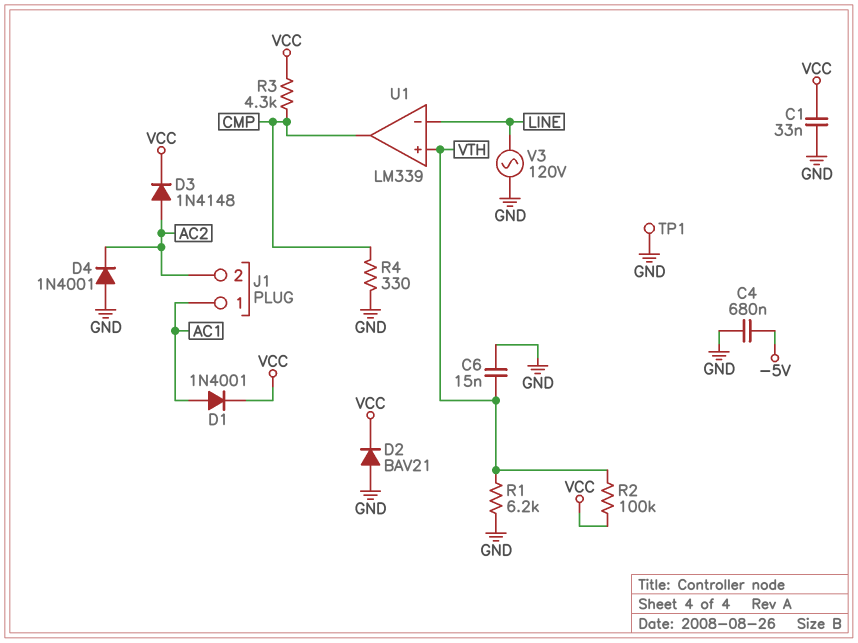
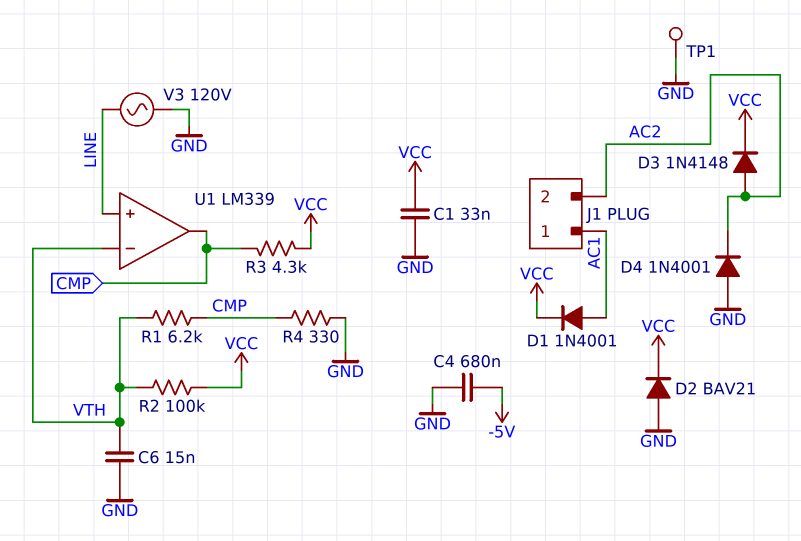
R1: 6.2k (GND, VTH) -> 6.2k (CMP, VTH)
U1 pin in+: VTH -> LINE
U1 pin in-: LINE -> VTH

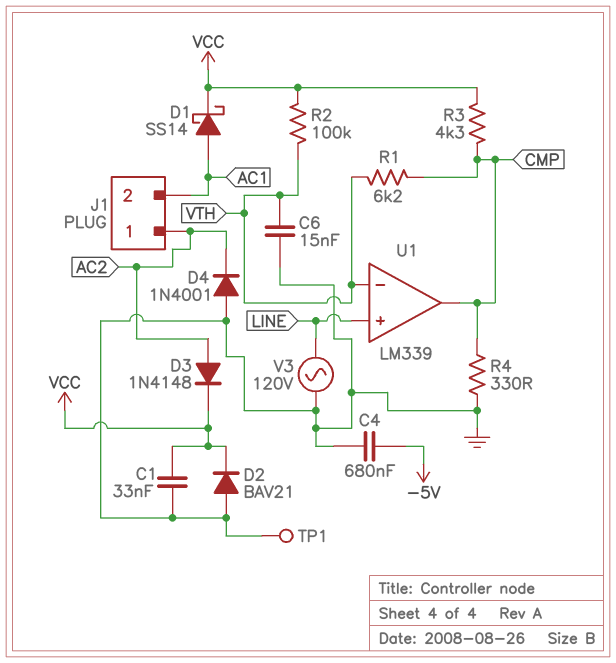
D1: diode 1N4001 (A AC1, K VCC) -> schottky SS14 (A AC1, K VCC)
J1 pin 1: AC1 -> AC2
J1 pin 2: AC2 -> AC1

